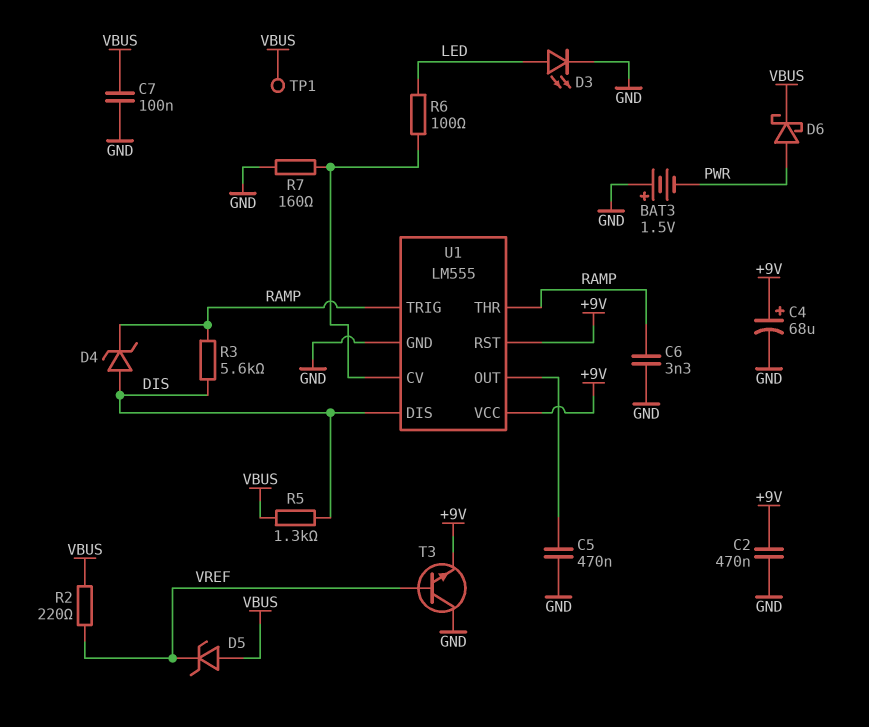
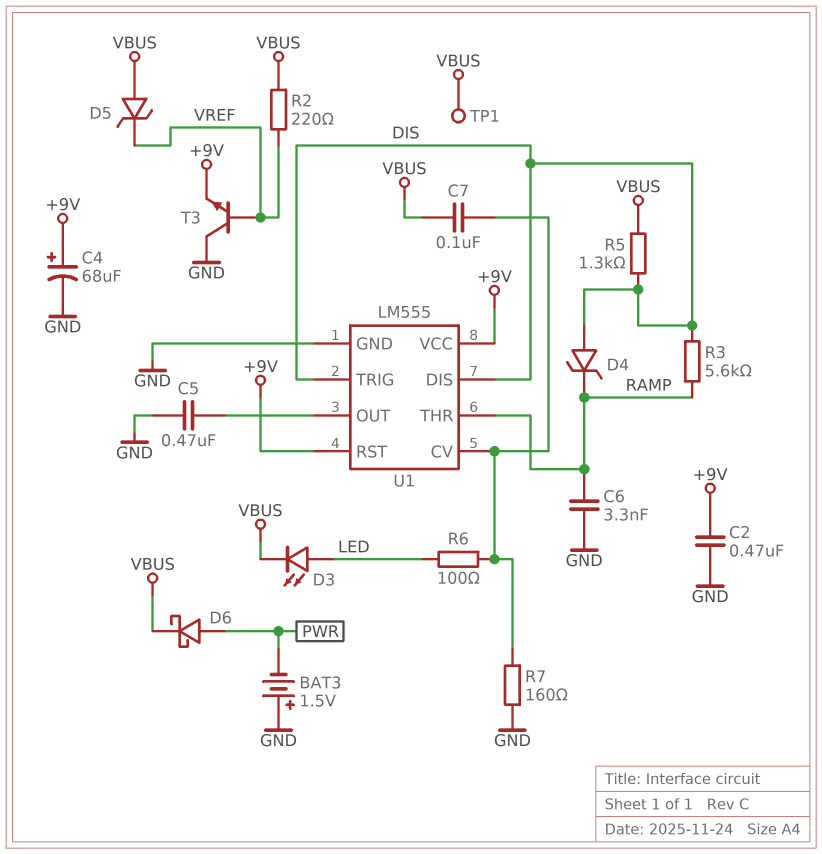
C7: 100nF (GND, VBUS) -> 100nF (U1/CV, VBUS)
D3: LED (A LED, K GND) -> LED (A LED, K VBUS)
U1 pin TRIG: RAMP -> DIS

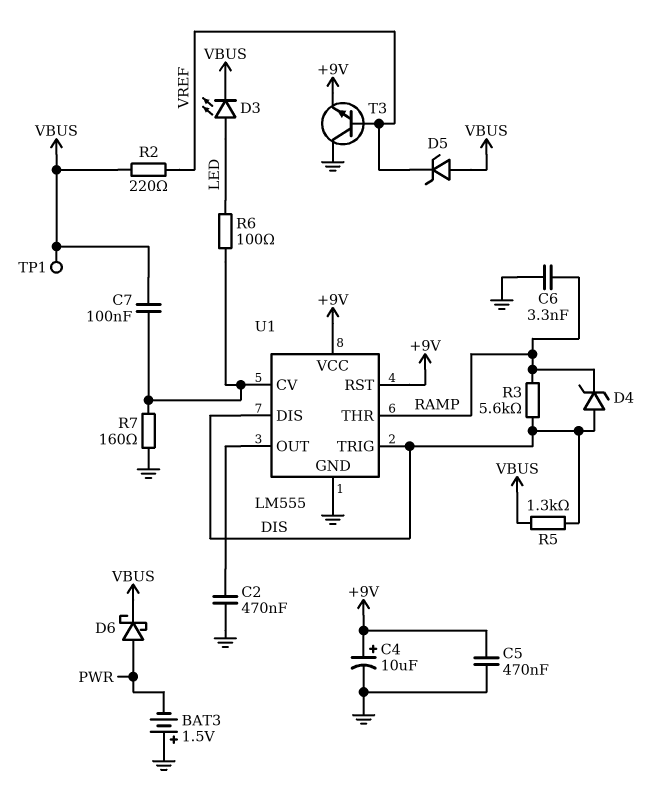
C2: 470nF (+9V, GND) -> 470nF (GND, U1/OUT)
C4: 68uF (plus +9V, minus GND) -> 10uF (plus +9V, minus GND)
C5: 470nF (GND, U1/OUT) -> 470nF (+9V, GND)

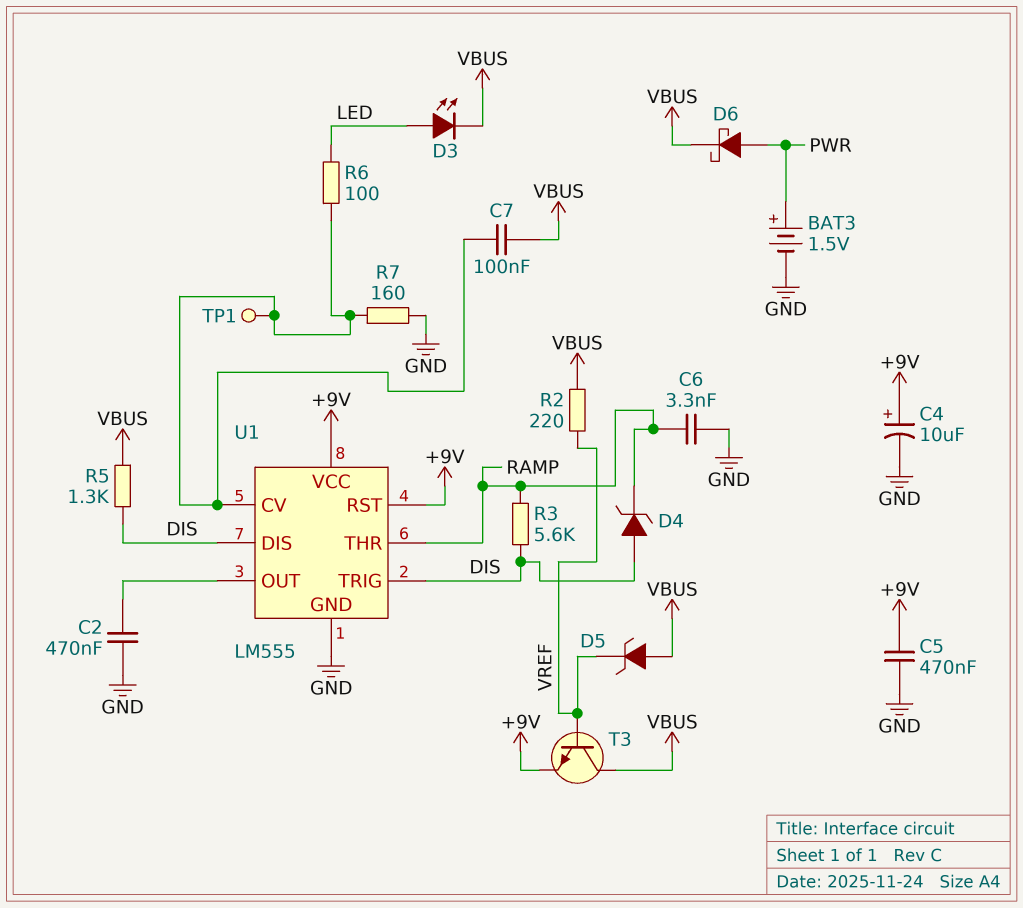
BAT3: 1.5V (plus GND, minus PWR) -> 1.5V (plus PWR, minus GND)
T3: NPN (B VREF, C GND, E +9V) -> NPN (B VREF, C VBUS, E +9V)
TP1: test point (VBUS) -> test point (U1/CV)

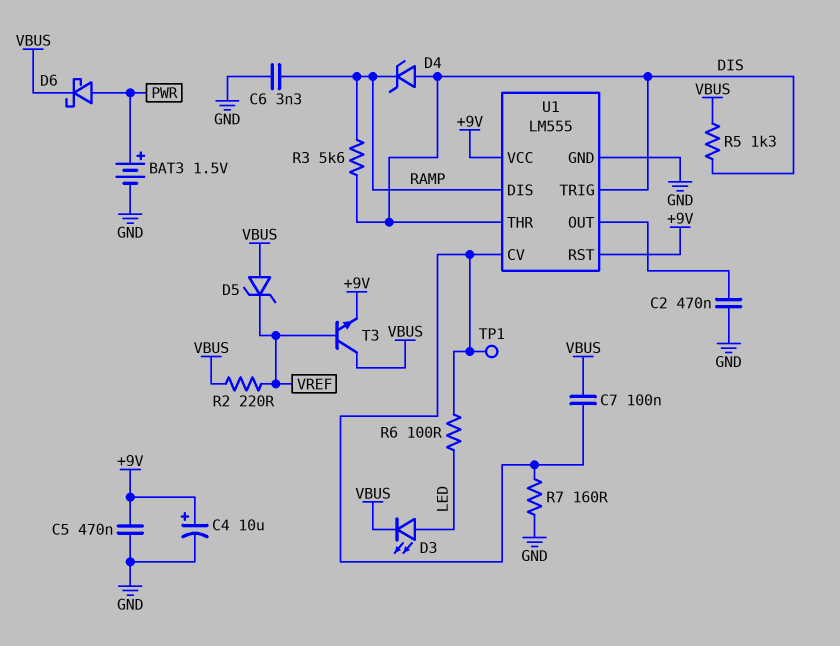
U1 pin DIS: DIS -> RAMP
U1 pin THR: RAMP -> DIS

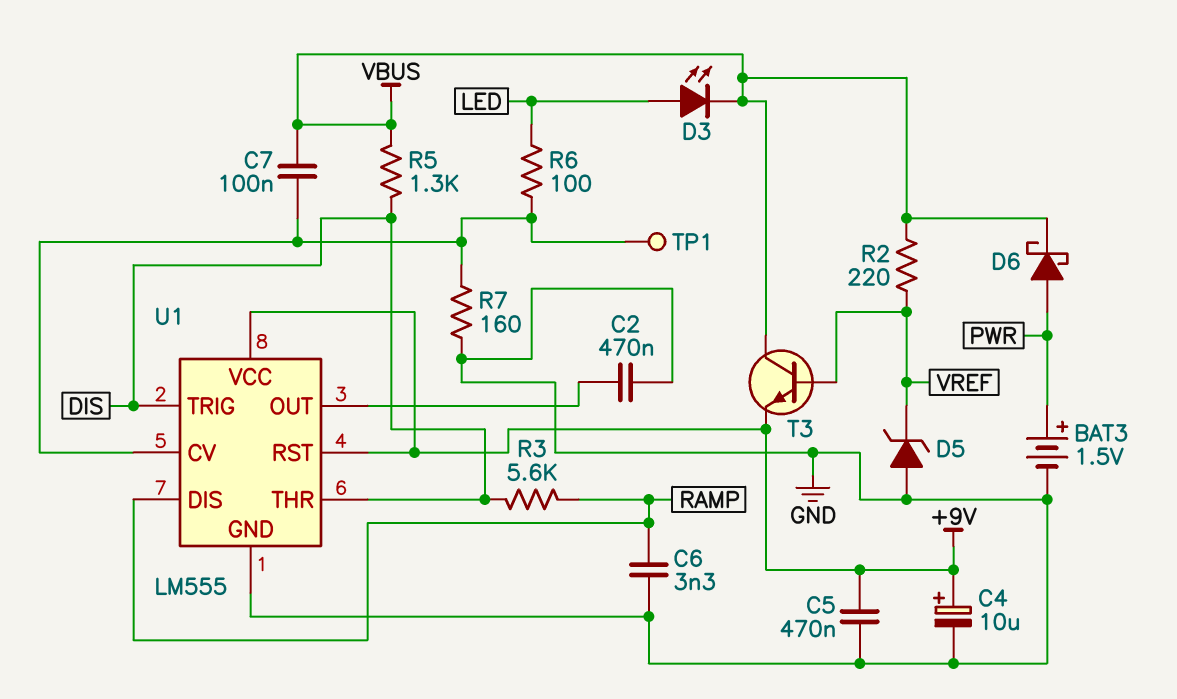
D4: zener (A DIS, K RAMP) -> none
D5: zener (A VBUS, K VREF) -> zener (A GND, K VREF)

